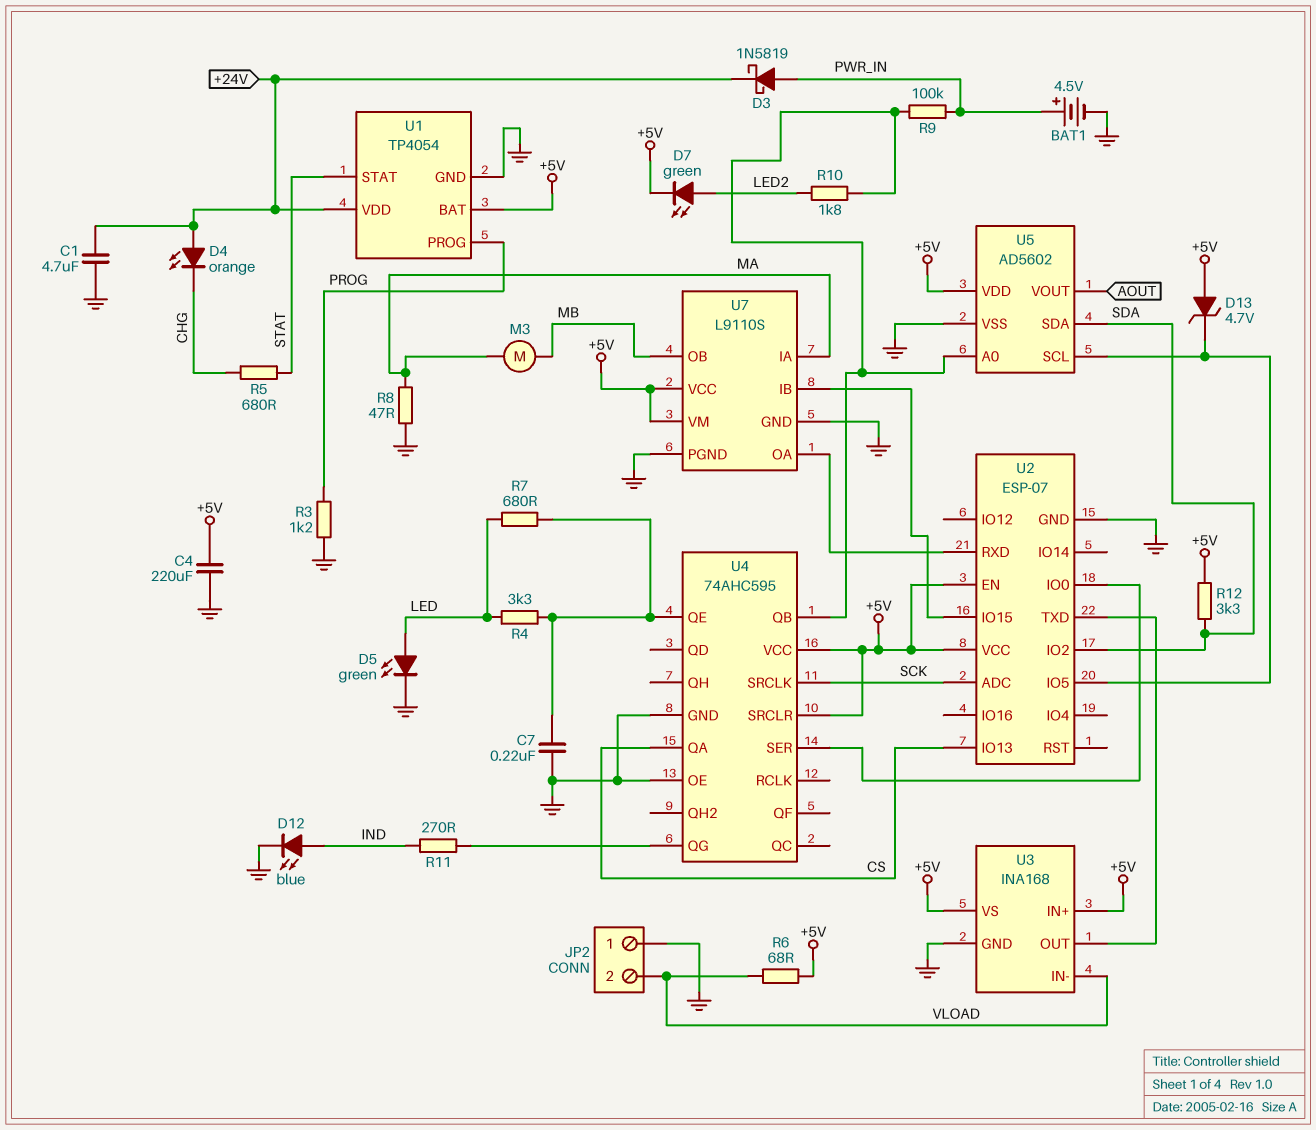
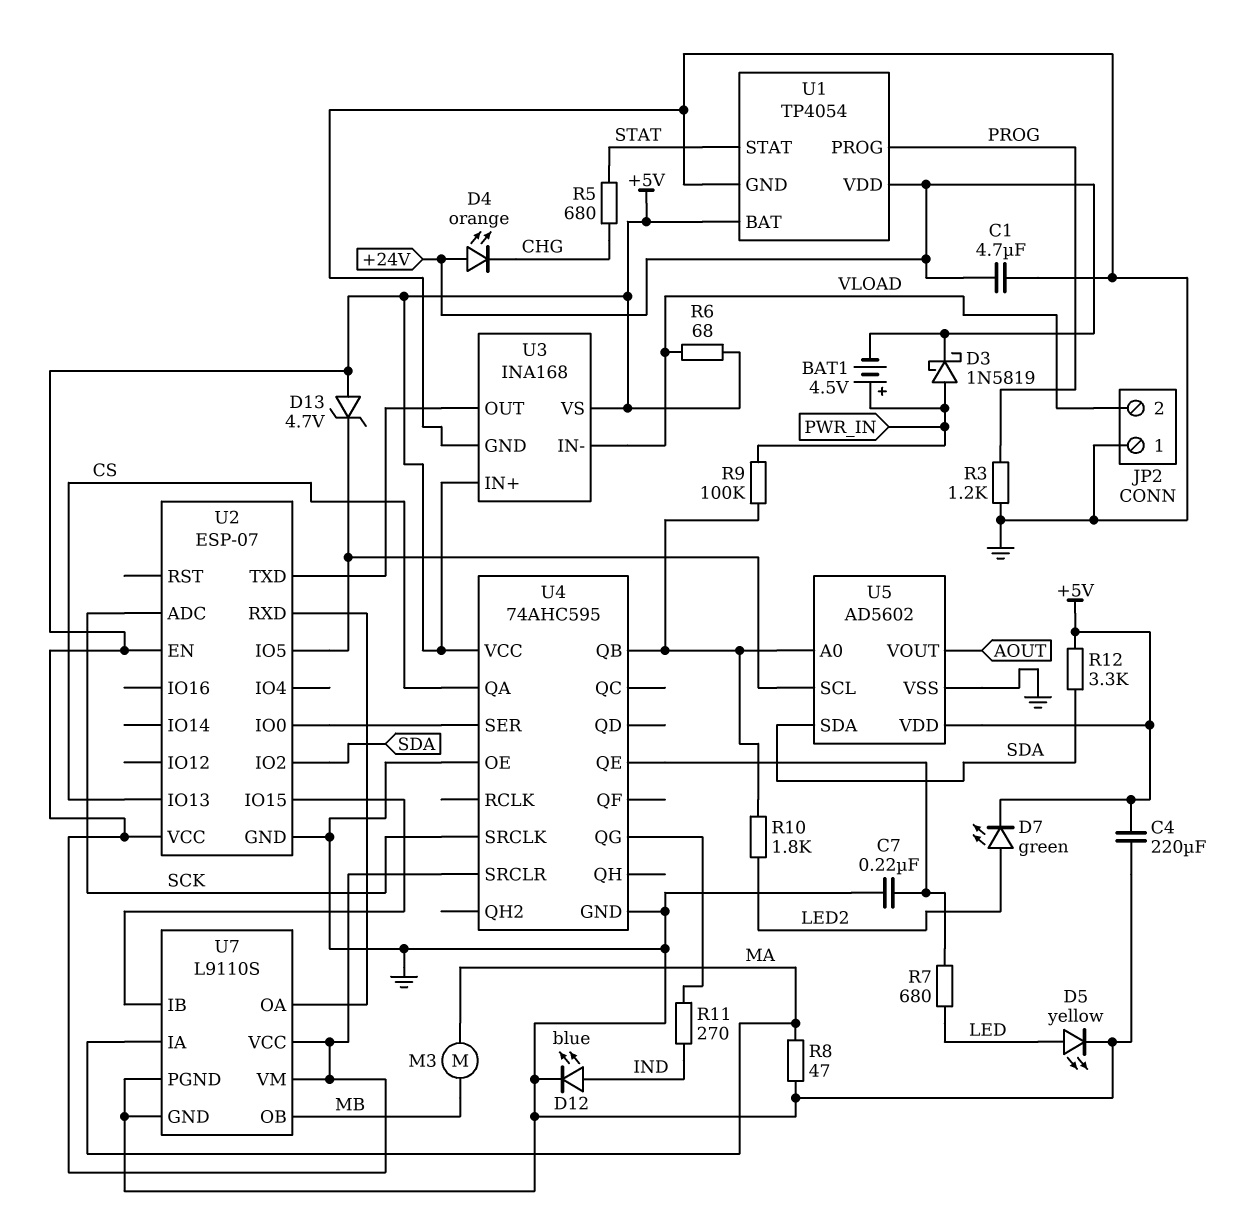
BAT1: 4.5V (plus PWR_IN, minus GND) -> 4.5V (plus PWR_IN, minus +24V)
D5: LED green (A LED, K GND) -> LED yellow (A LED, K GND)
R4: 3.3k (LED, U4/QE) -> none

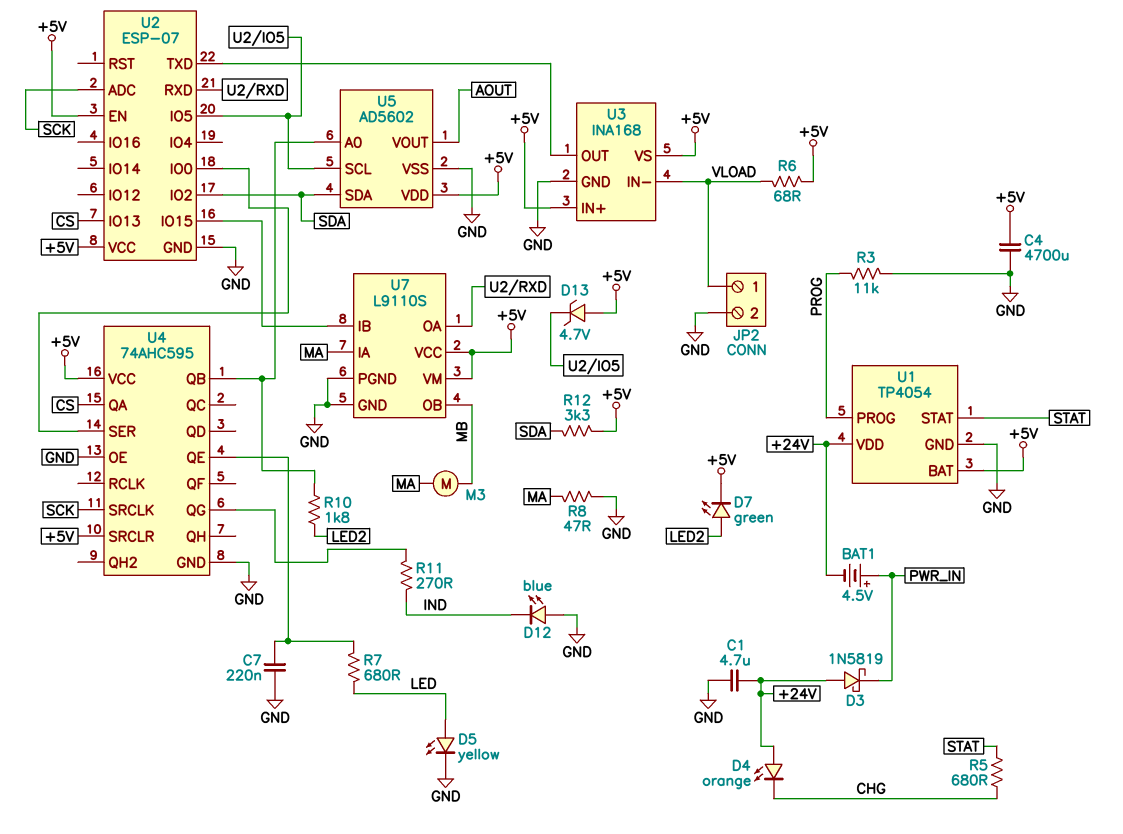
C4: 220uF (+5V, GND) -> 4700uF (+5V, GND)
D3: schottky 1N5819 (A PWR_IN, K +24V) -> schottky 1N5819 (A +24V, K PWR_IN)
D12: LED blue (A IND, K GND) -> LED blue (A GND, K IND)
JP2 pin 1: GND -> VLOAD
JP2 pin 2: VLOAD -> GND
R3: 1.2k (GND, PROG) -> 11k (GND, PROG)
R9: 100k (PWR_IN, U4/QB) -> none

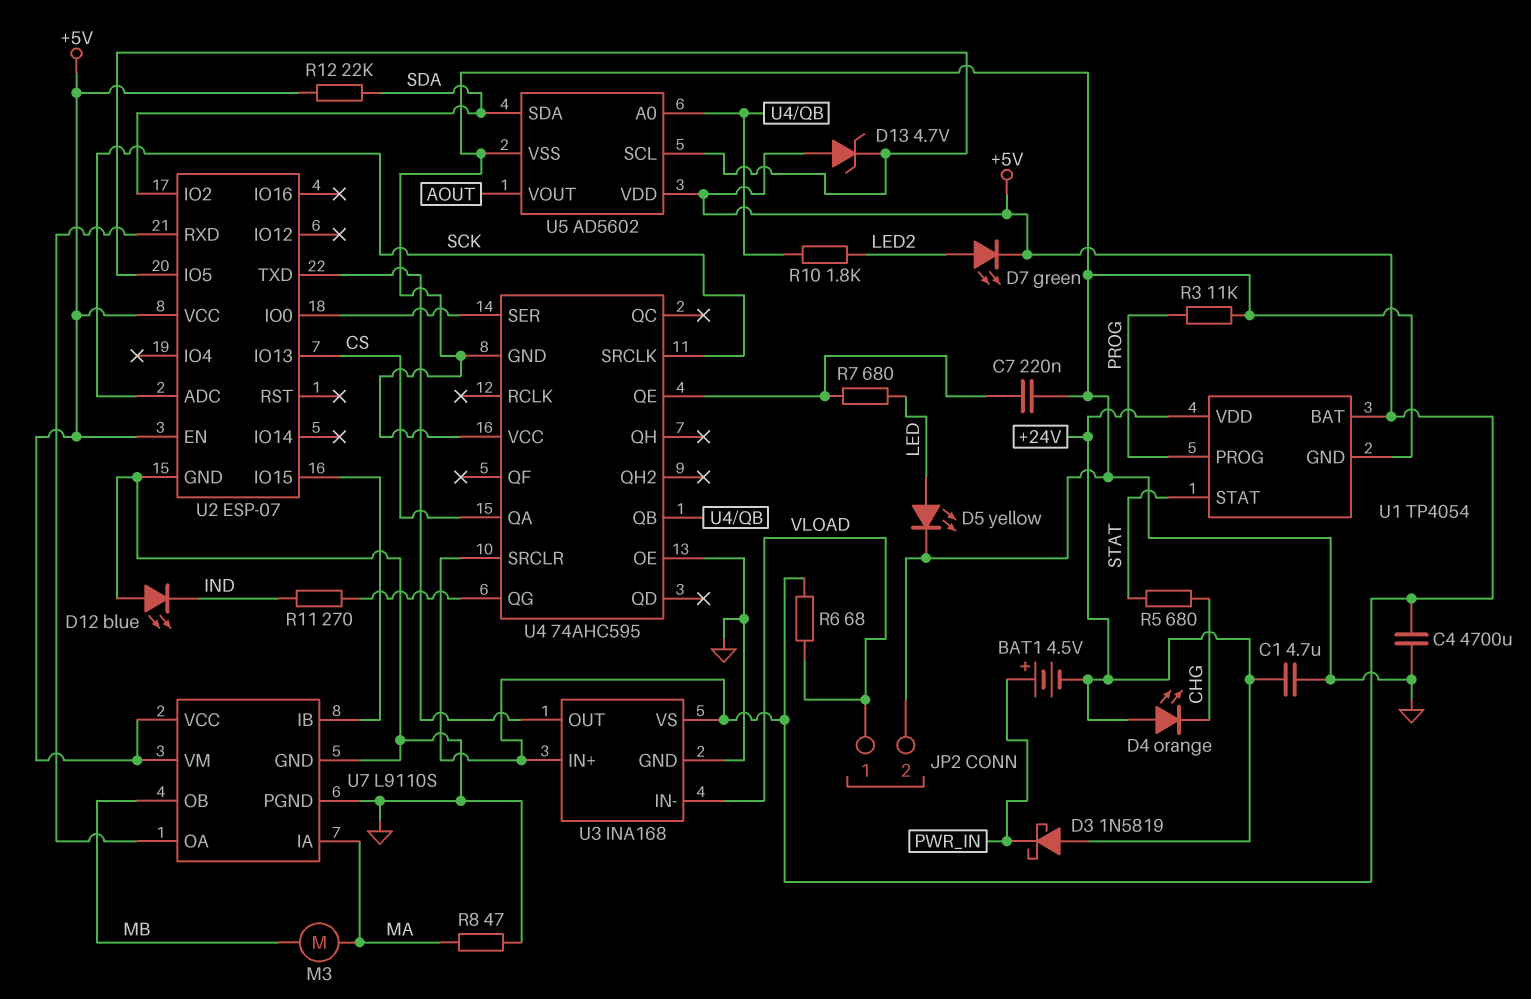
R12: 3.3k (+5V, SDA) -> 22k (+5V, SDA)
U4 pin VCC: +5V -> GND

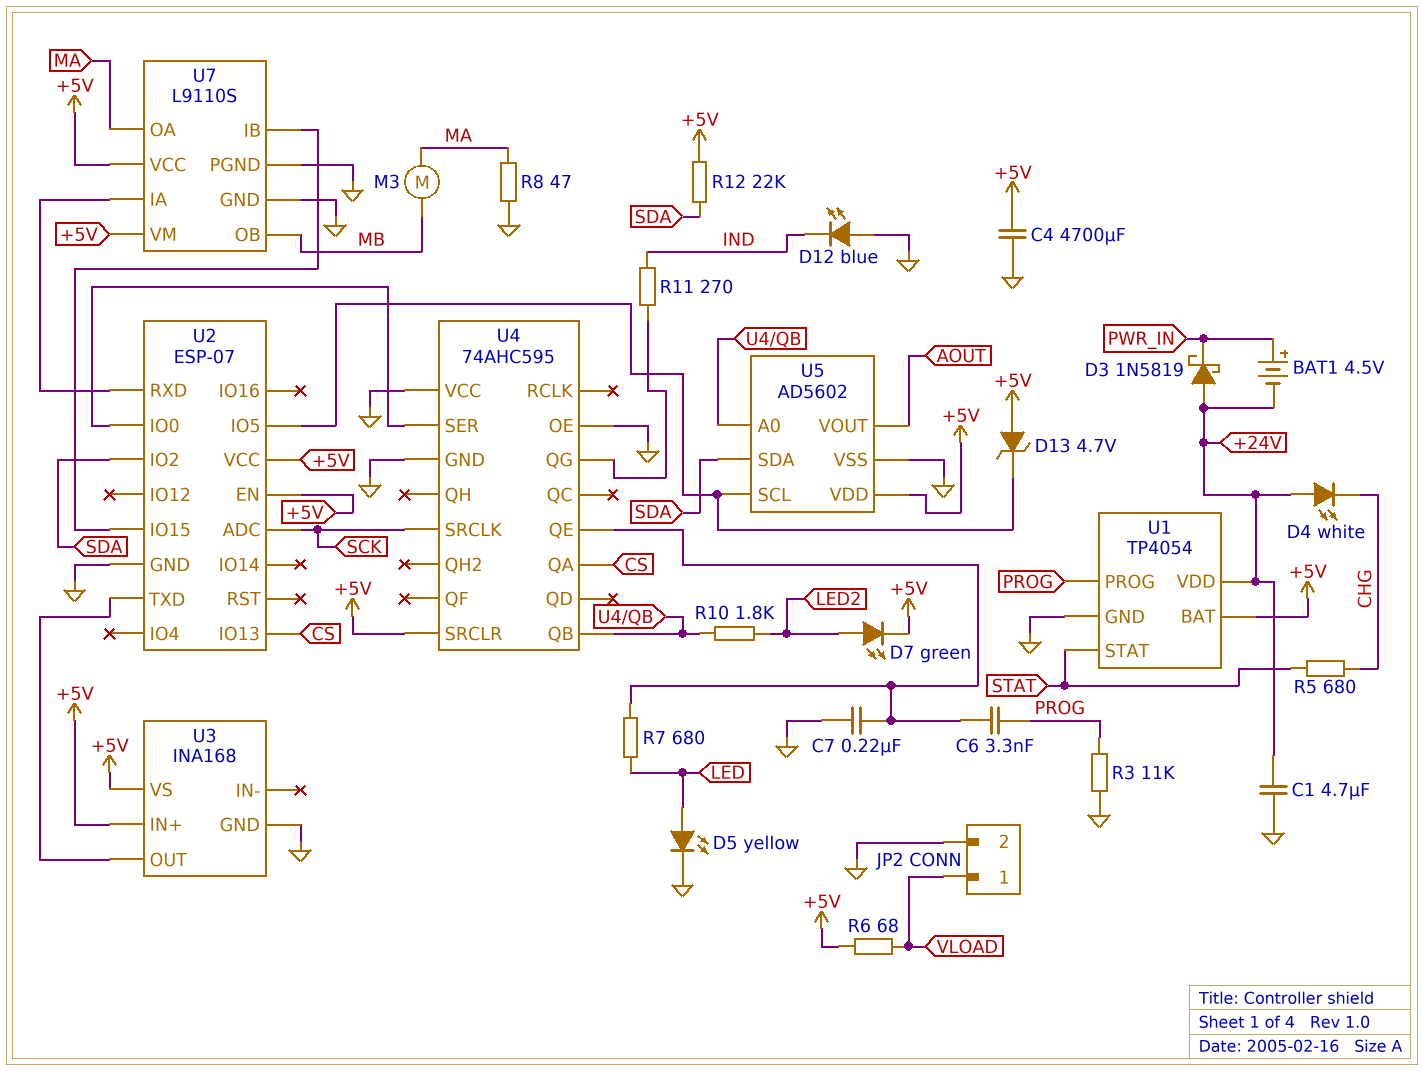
C6: none -> 3.3nF (PROG, U4/QE)
D4: LED orange (A +24V, K CHG) -> LED white (A +24V, K CHG)
U3 pin IN-: VLOAD -> none
U7 pin IA: MA -> U2/RXD
U7 pin OA: U2/RXD -> MA

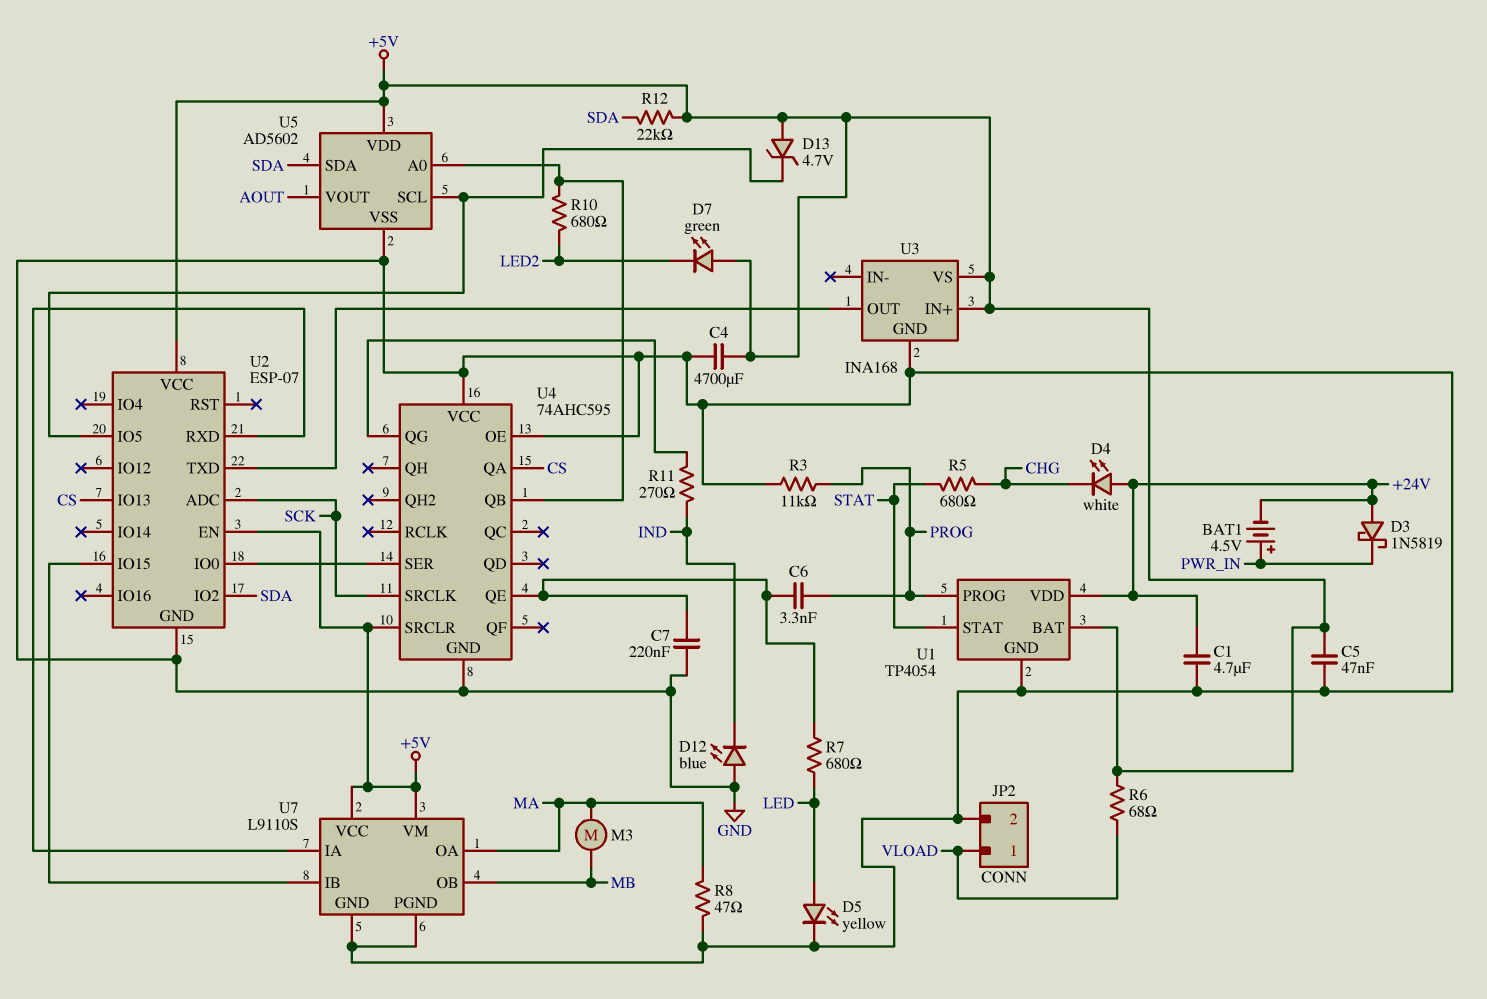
C5: none -> 47nF (+5V, GND)
D7: LED green (A LED2, K +5V) -> LED green (A +5V, K LED2)
R10: 1.8k (LED2, U4/QB) -> 680 (LED2, U4/QB)

